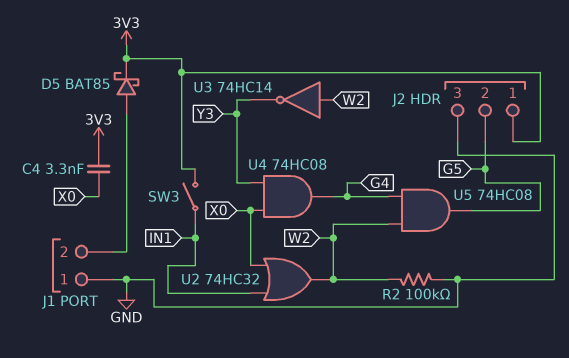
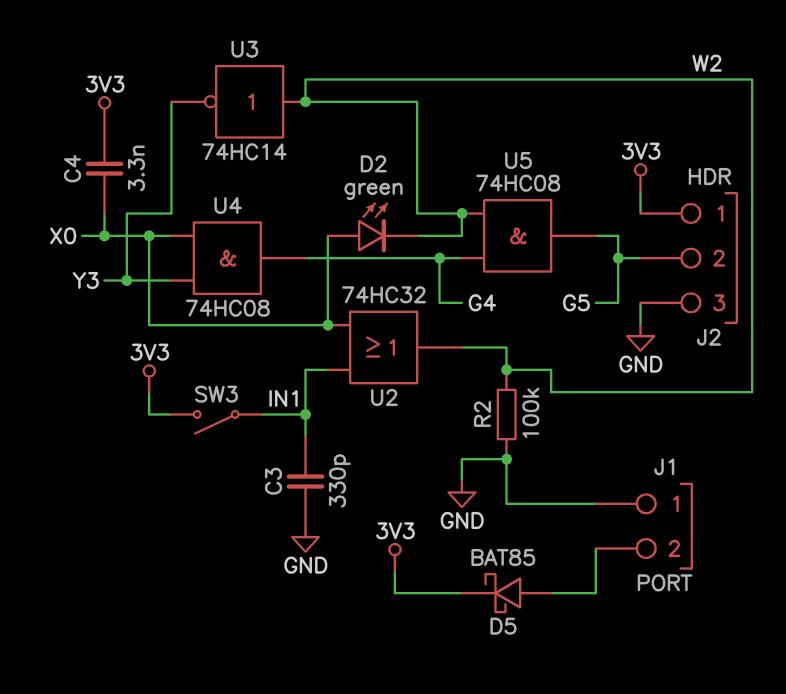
C3: none -> 330pF (GND, IN1)
D2: none -> LED green (A X0, K W2)

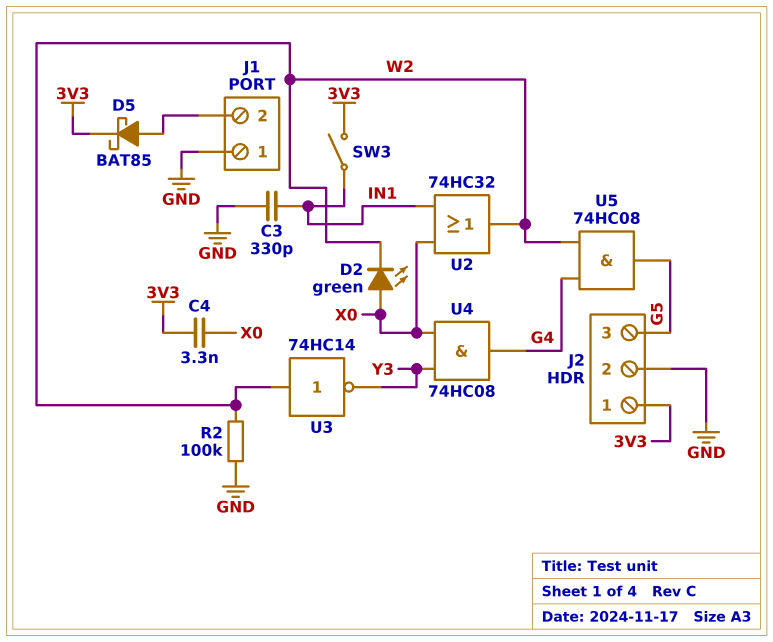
J2 pin 2: G5 -> GND
J2 pin 3: GND -> G5

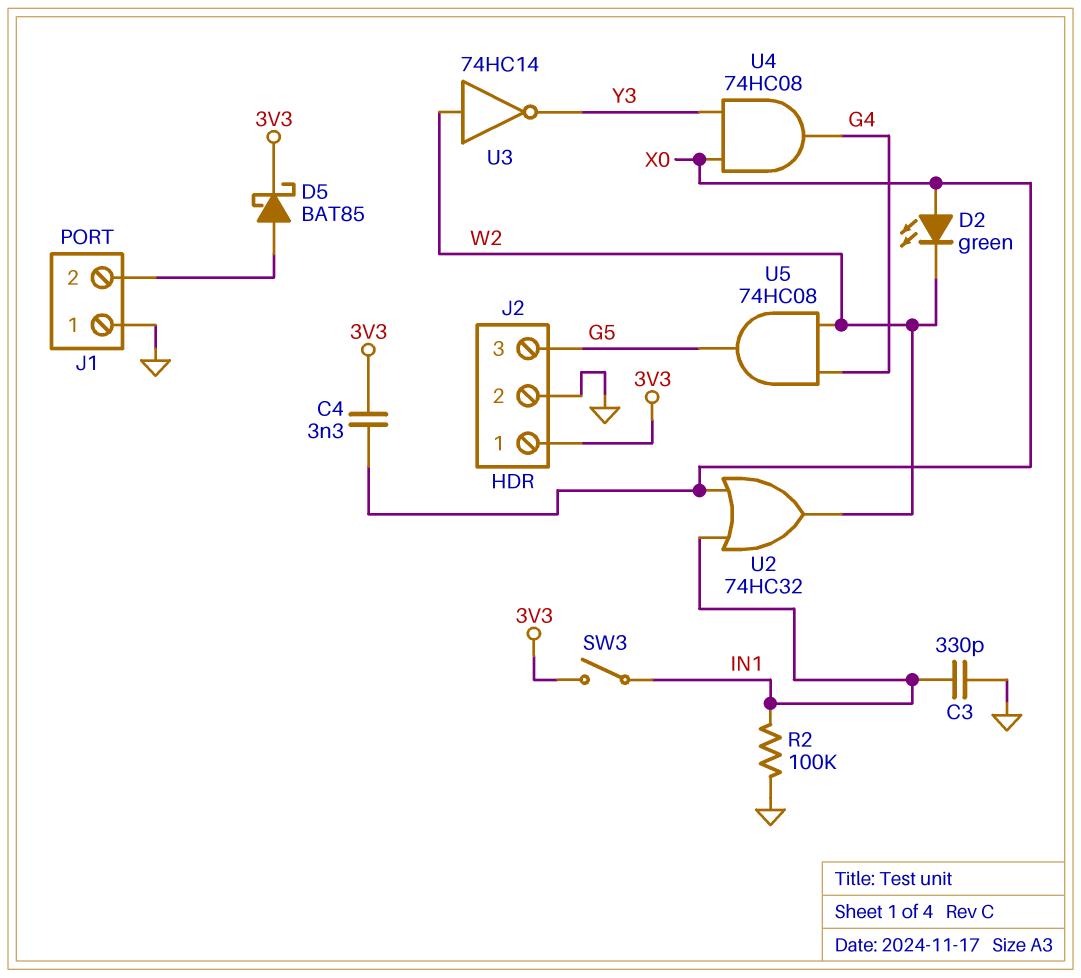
R2: 100k (GND, W2) -> 100k (GND, IN1)

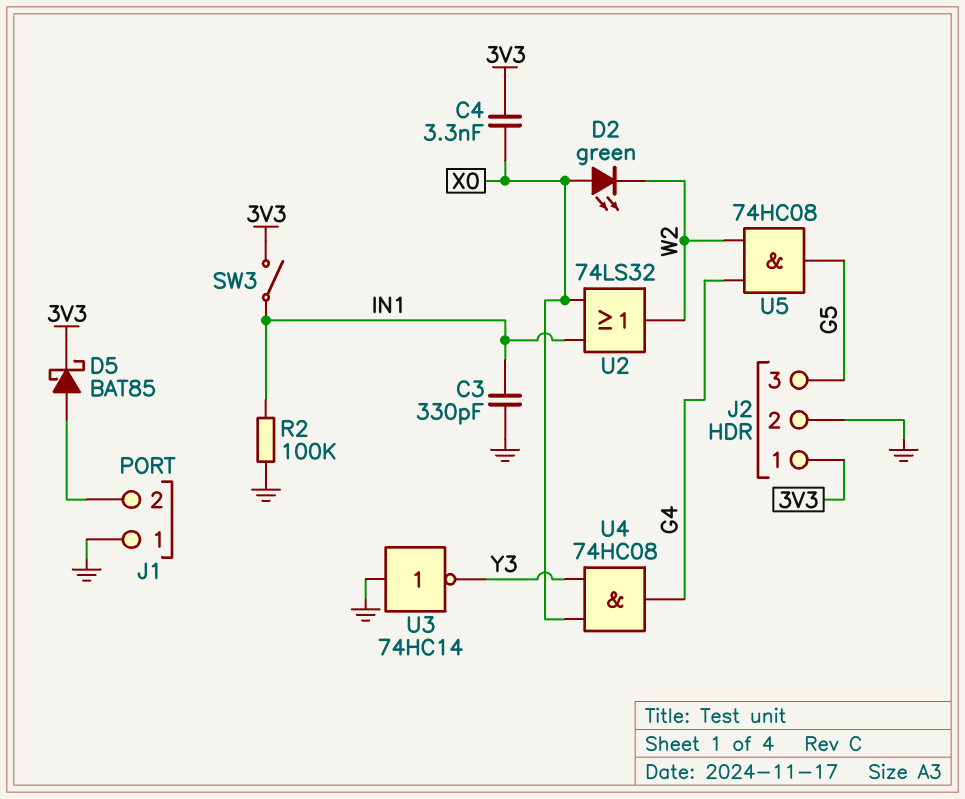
U2: OR 74HC32 (in IN1, in X0, out W2) -> OR 74LS32 (in IN1, in X0, out W2)
U3: NOT 74HC14 (in W2, out Y3) -> NOT 74HC14 (in GND, out Y3)

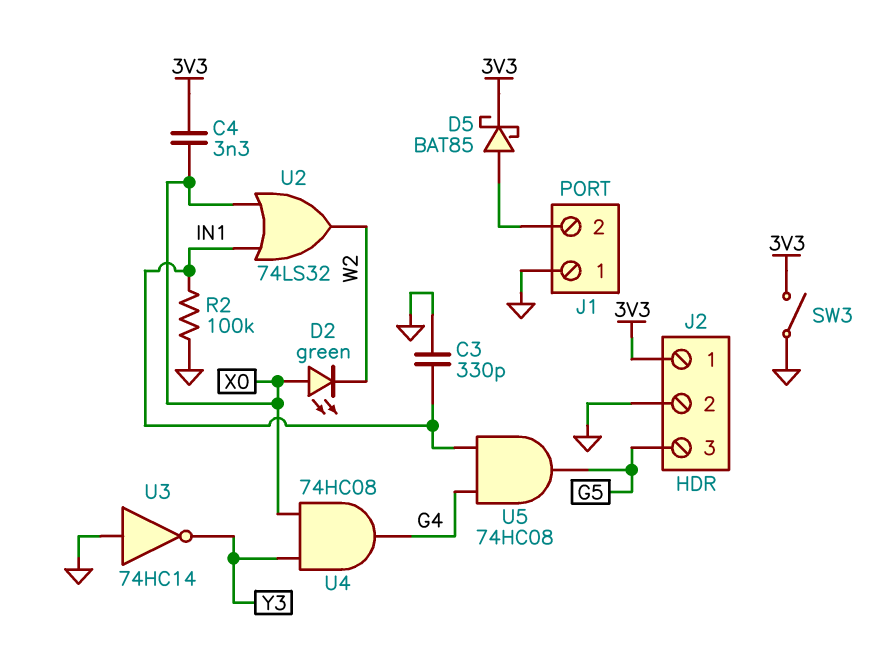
SW3: switch (3V3, IN1) -> switch (3V3, GND)
U5: AND 74HC08 (in G4, in W2, out G5) -> AND 74HC08 (in G4, in IN1, out G5)

